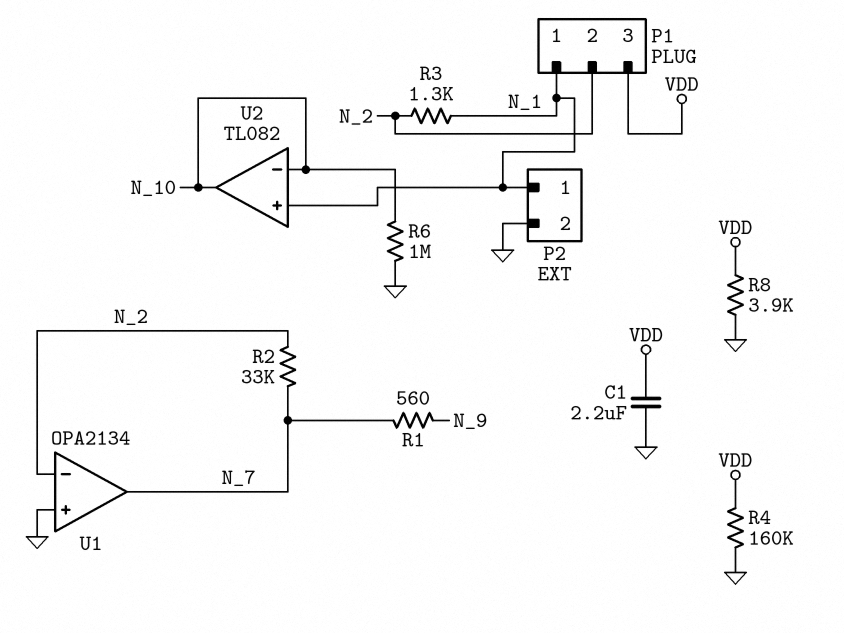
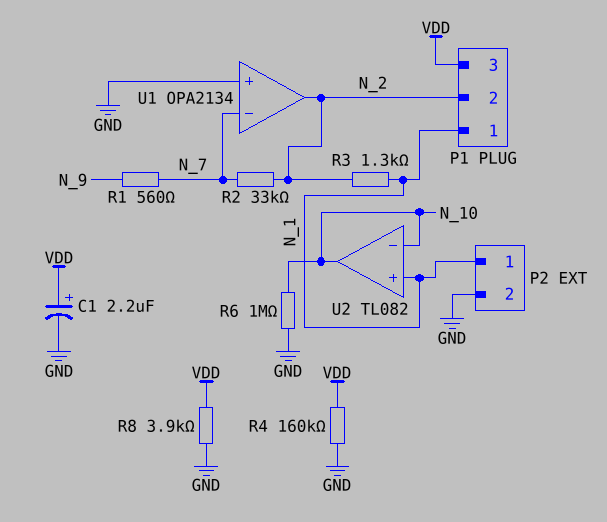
C1: 2.2uF (GND, VDD) -> 2.2uF (plus VDD, minus GND)
U1 pin in-: N_2 -> N_7
U1 pin out: N_7 -> N_2

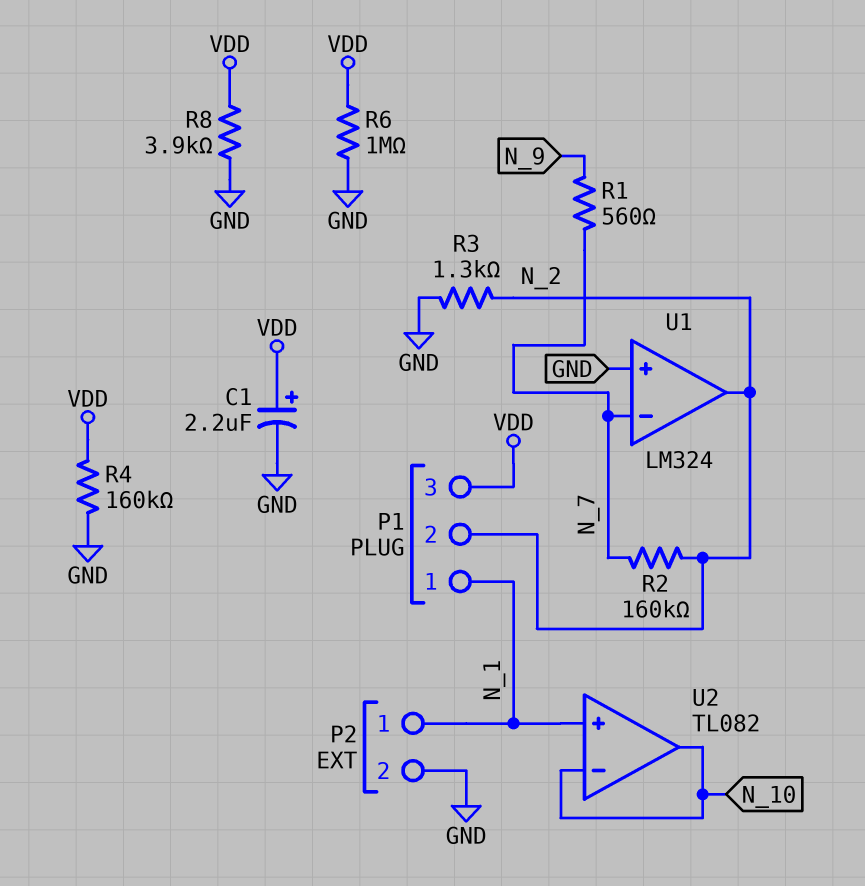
R2: 33k (N_2, N_7) -> 160k (N_2, N_7)
R3: 1.3k (N_1, N_2) -> 1.3k (GND, N_2)
R6: 1M (GND, N_10) -> 1M (GND, VDD)
U1: OPA2134 -> LM324

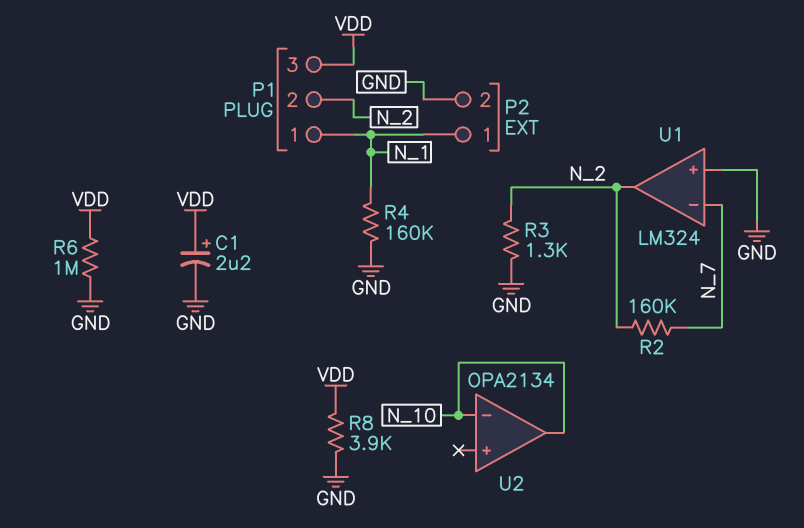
R1: 560 (N_7, N_9) -> none
R4: 160k (GND, VDD) -> 160k (GND, N_1)
U2: TL082 -> OPA2134
U2 pin in+: N_1 -> none

